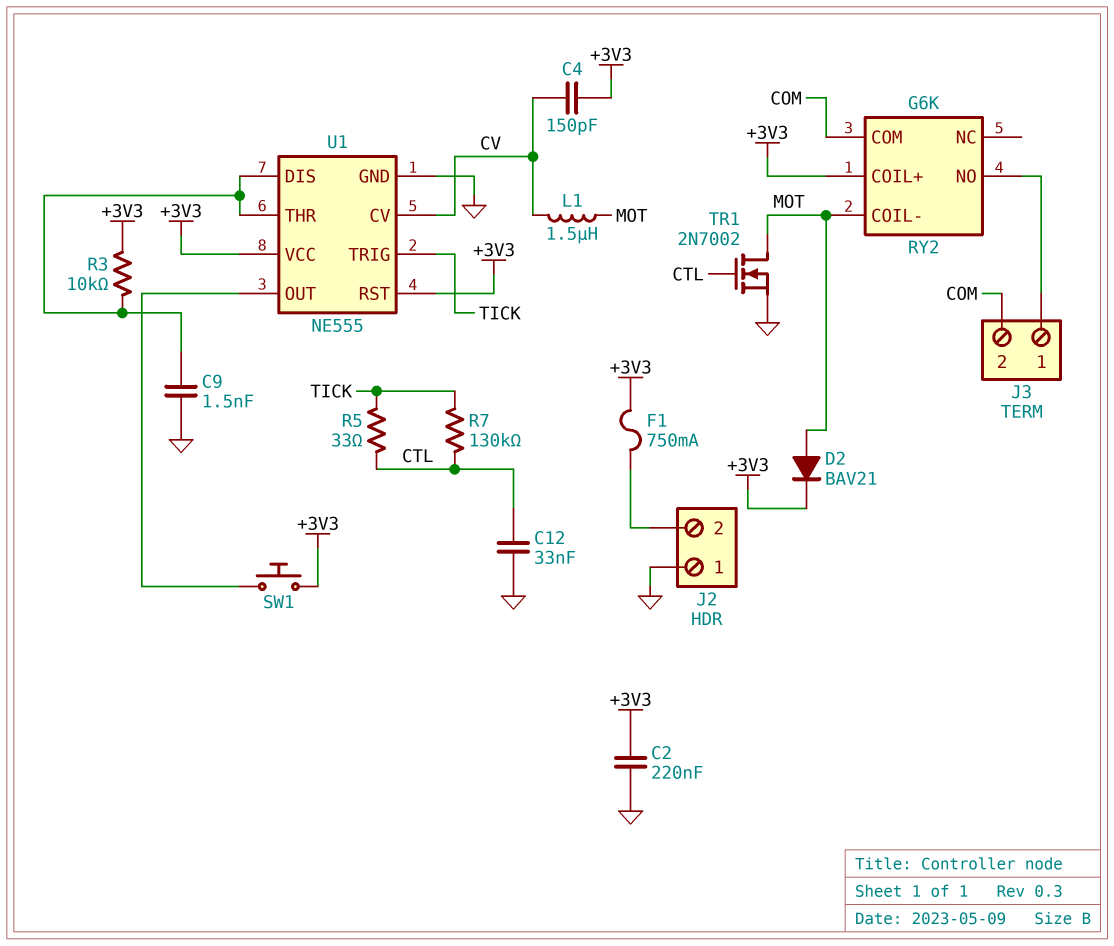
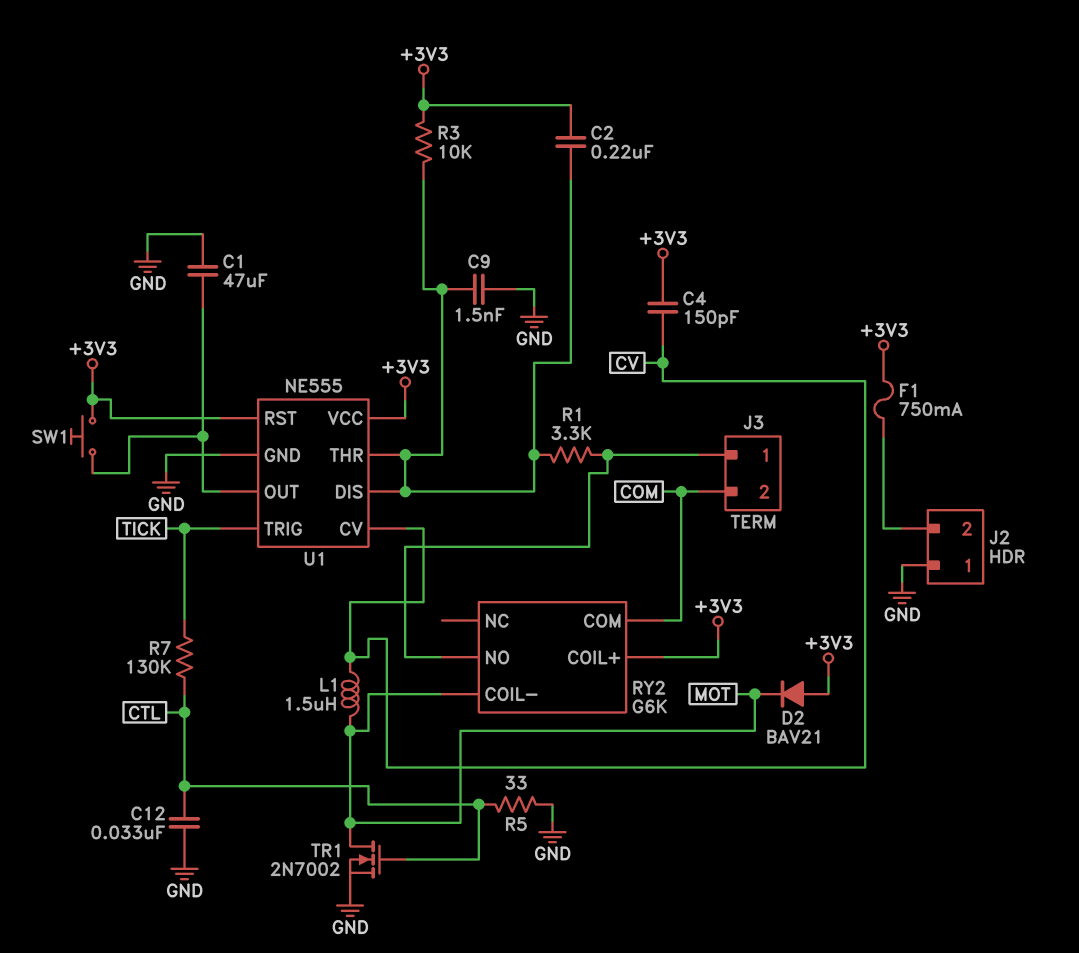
C1: none -> 47uF (GND, U1/OUT)
C2: 220nF (+3V3, GND) -> 220nF (+3V3, U1/DIS)
D2: diode BAV21 (A MOT, K +3V3) -> diode BAV21 (A +3V3, K MOT)
R1: none -> 3.3k (J3/1, U1/DIS)
R5: 33 (CTL, TICK) -> 33 (CTL, GND)

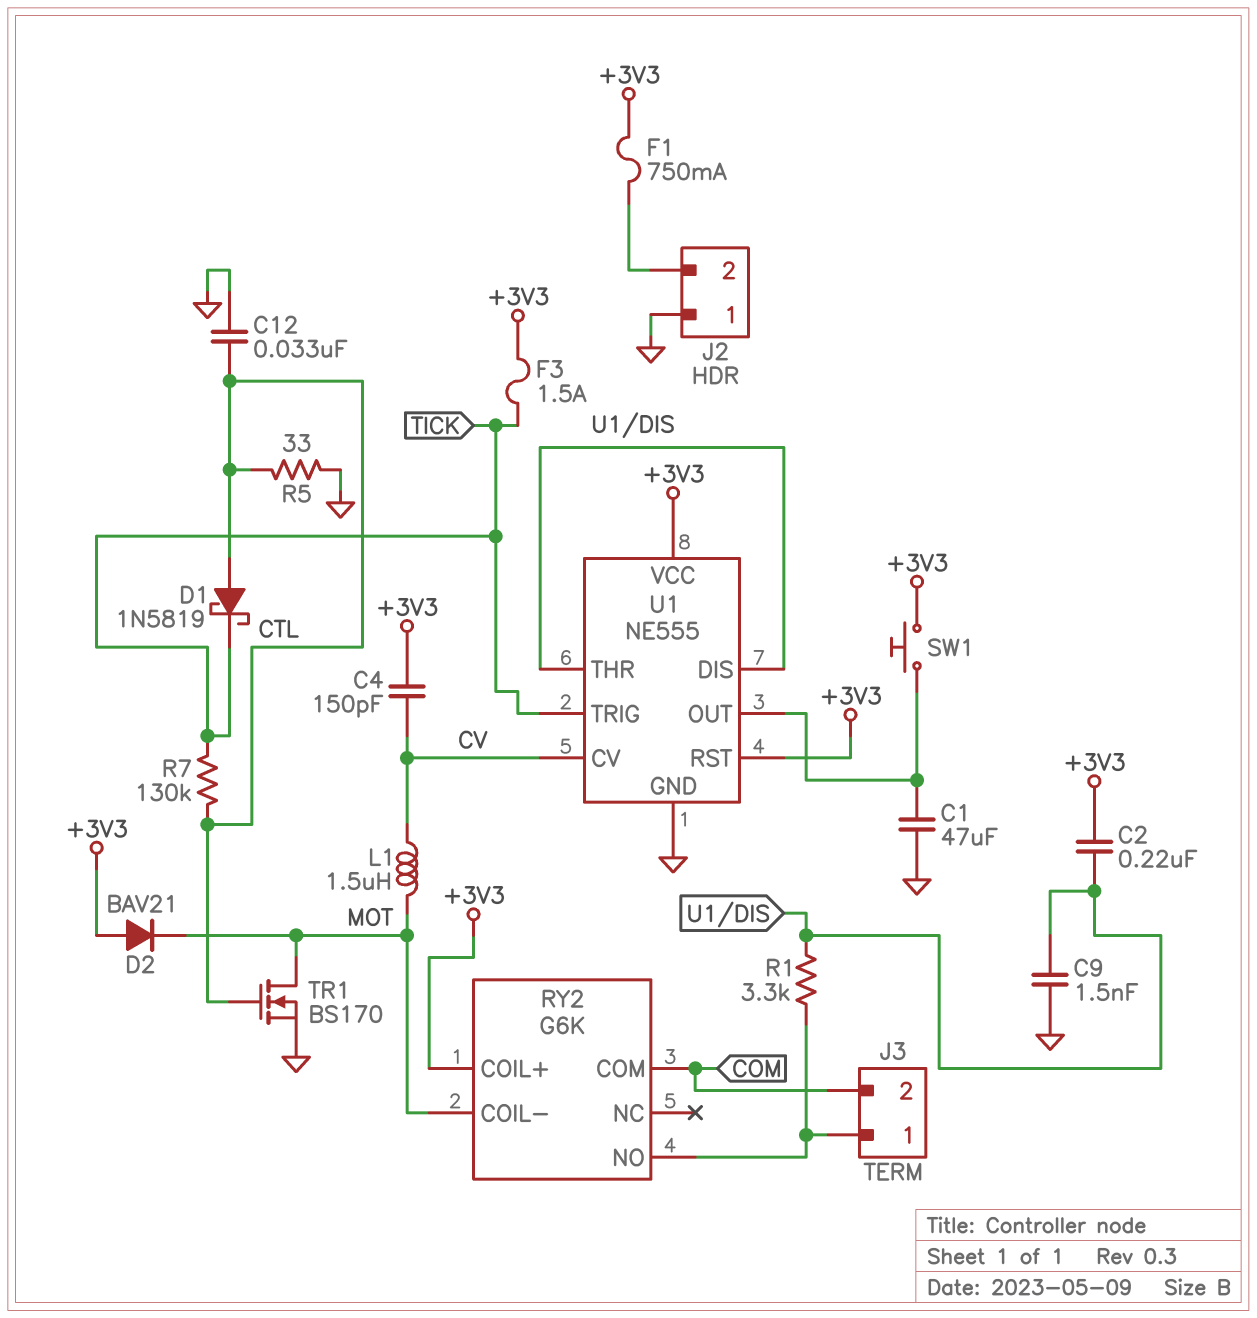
D1: none -> schottky 1N5819 (A CTL, K TICK)
F3: none -> 1.5A (+3V3, TICK)
R3: 10k (+3V3, U1/DIS) -> none
TR1: NMOS 2N7002 (G CTL, D MOT, S GND) -> NMOS BS170 (G CTL, D MOT, S GND)

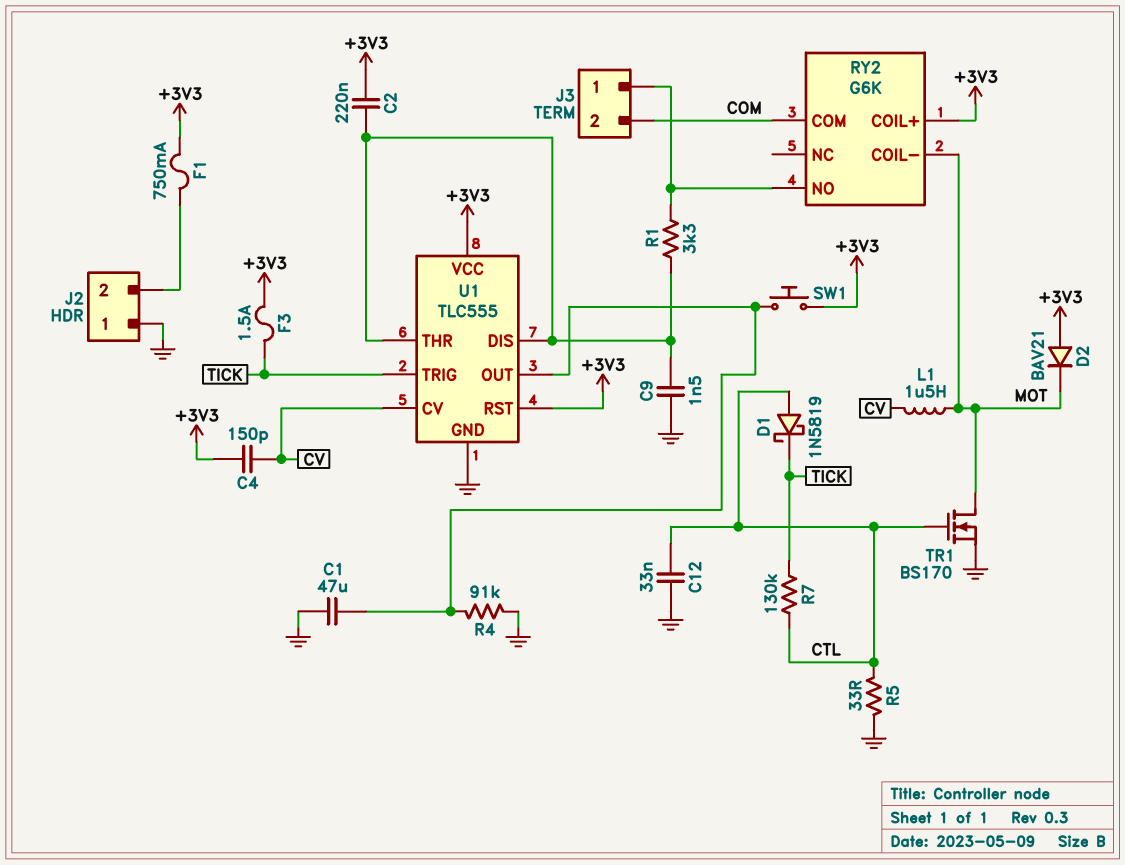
R4: none -> 91k (GND, U1/OUT)
U1: NE555 -> TLC555

